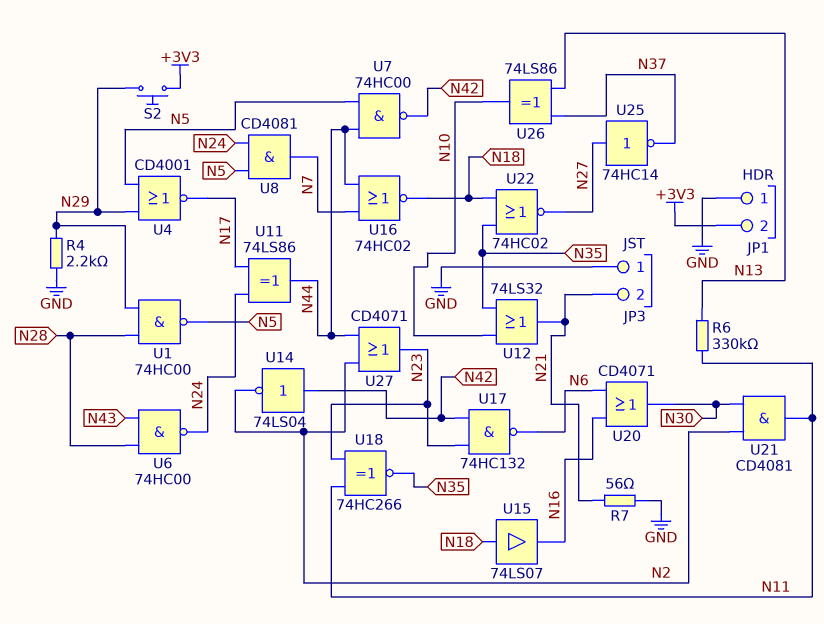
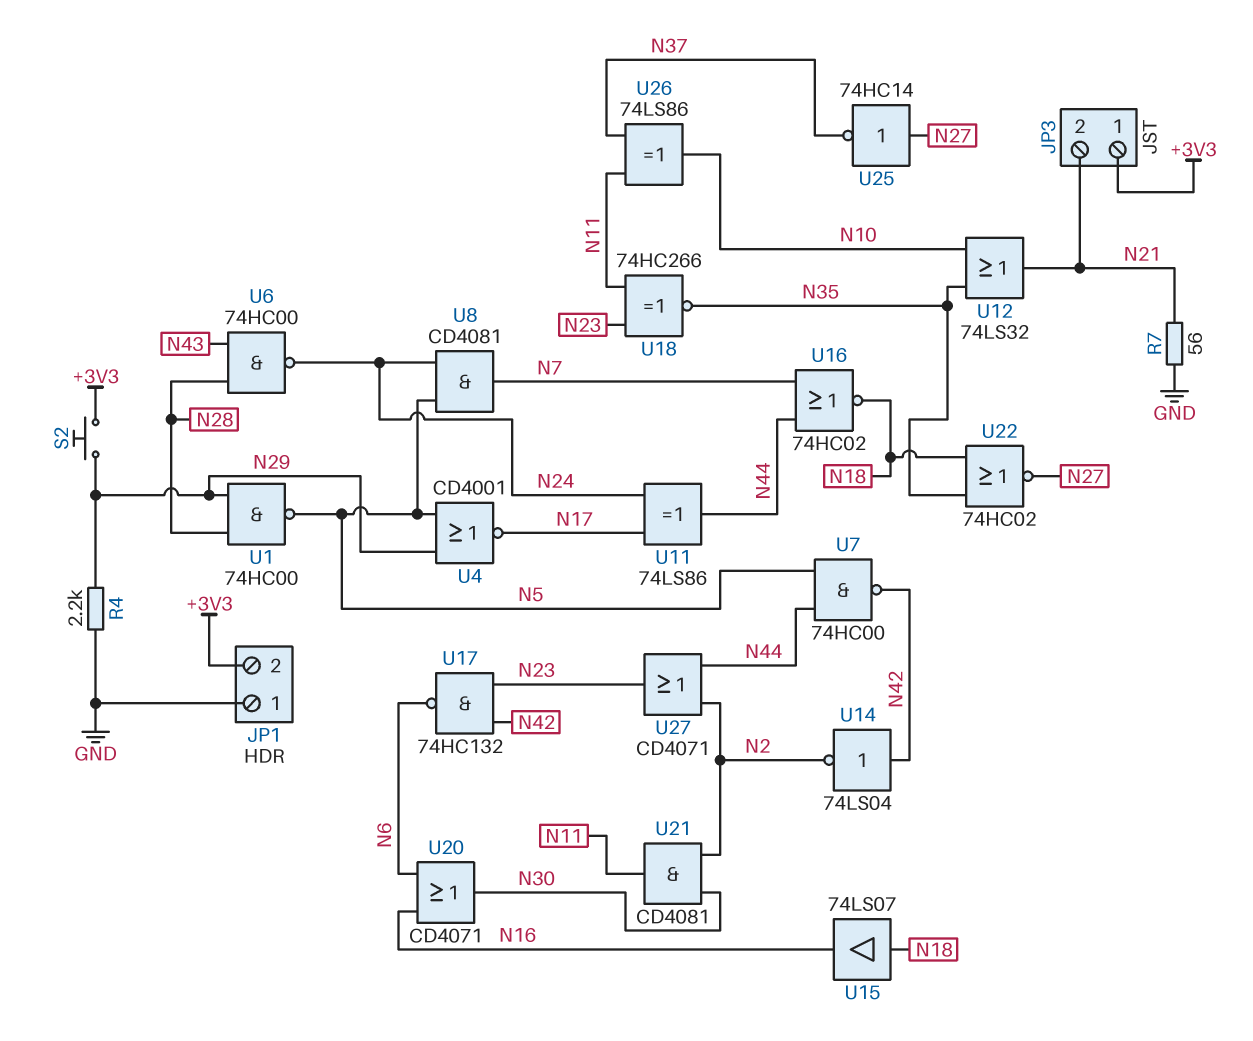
JP3 pin 1: GND -> +3V3
R6: 330k (N11, N13) -> none
U26: XOR 74LS86 (in N13, in N37, out N10) -> XOR 74LS86 (in N11, in N37, out N10)

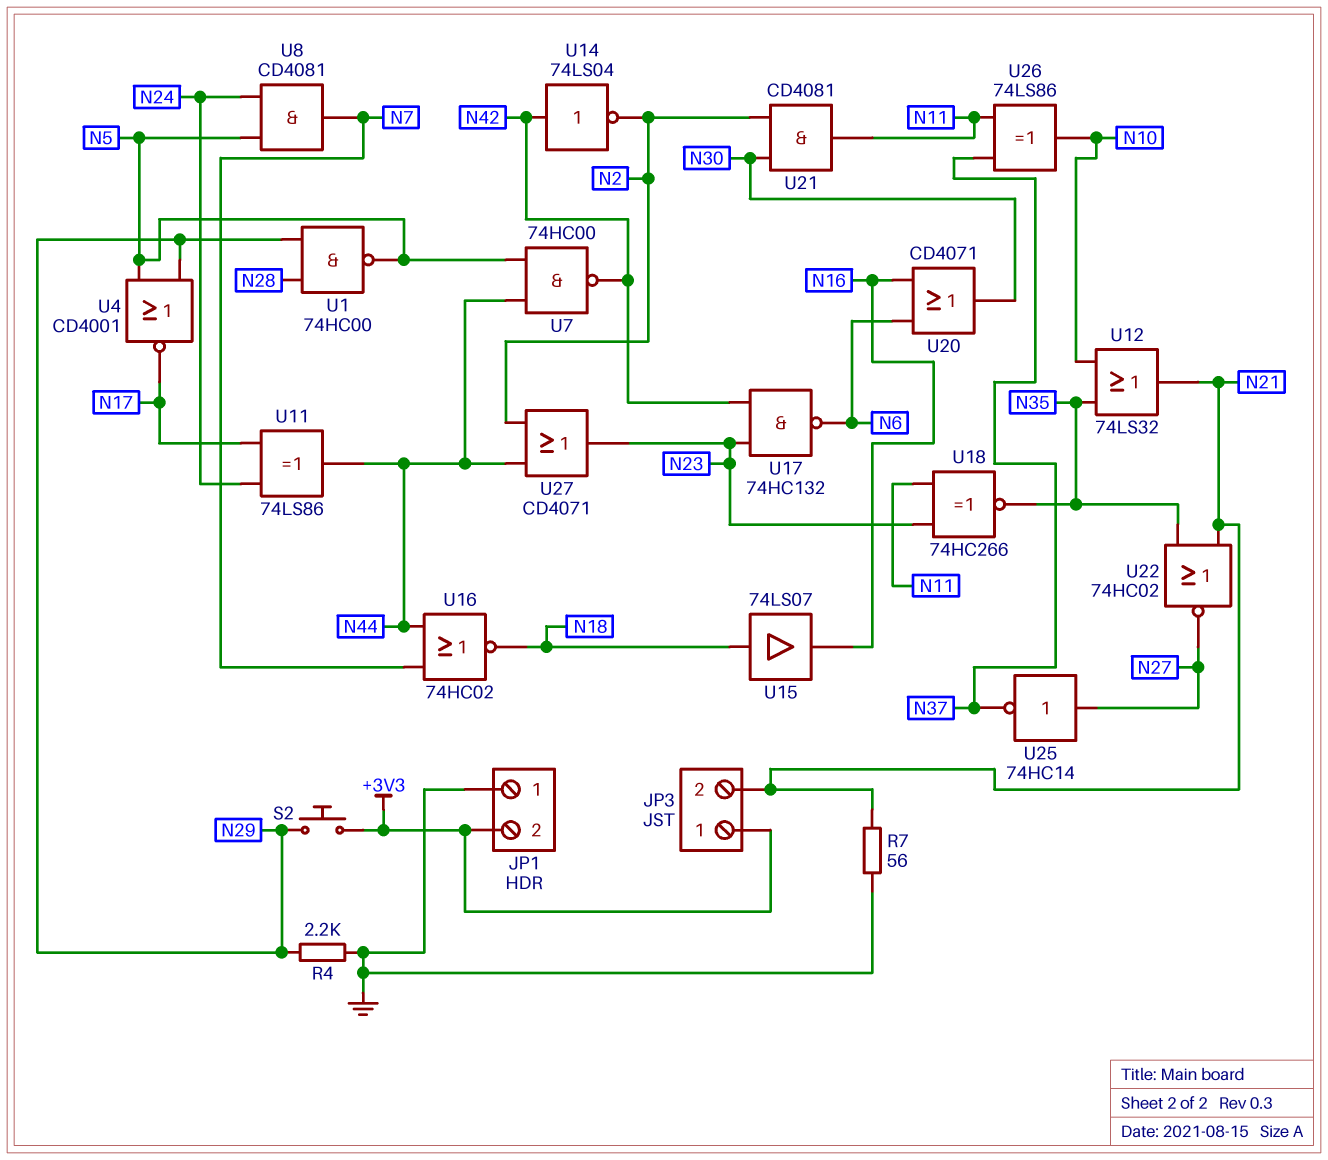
U6: NAND 74HC00 (in N28, in N43, out N24) -> none
U22: NOR 74HC02 (in N18, in N35, out N27) -> NOR 74HC02 (in N21, in N35, out N27)

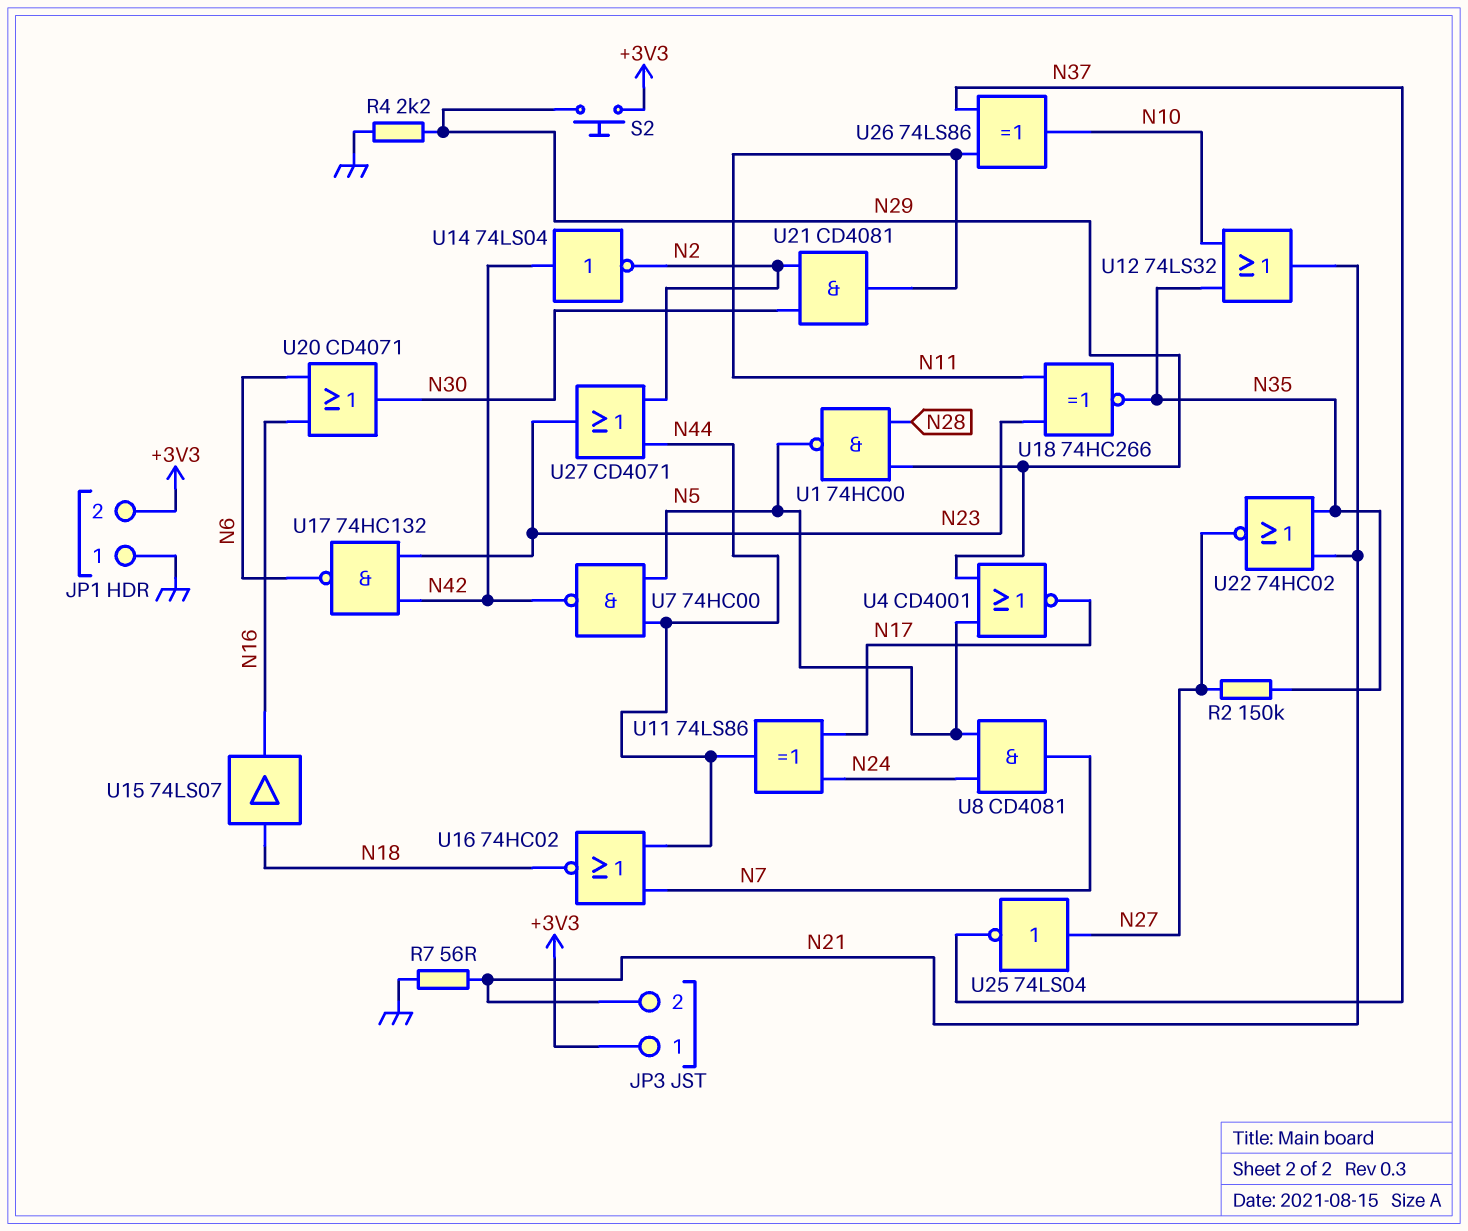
R2: none -> 150k (N27, N35)
U25: NOT 74HC14 (in N27, out N37) -> NOT 74LS04 (in N27, out N37)

